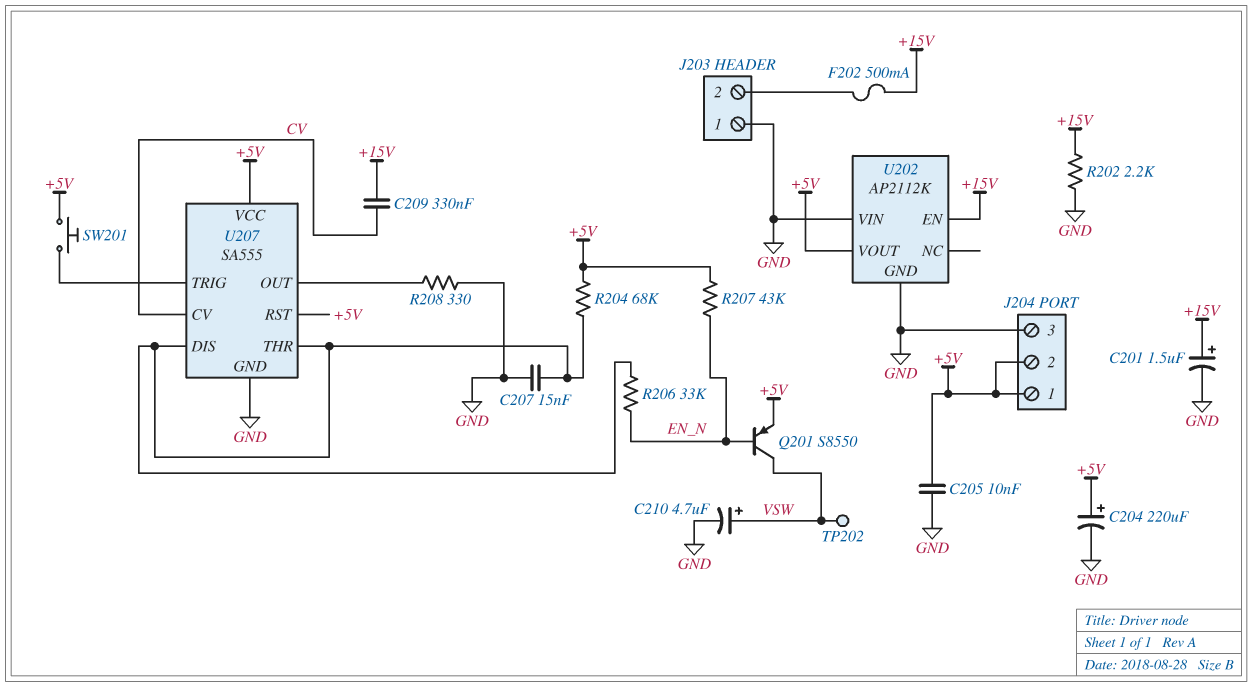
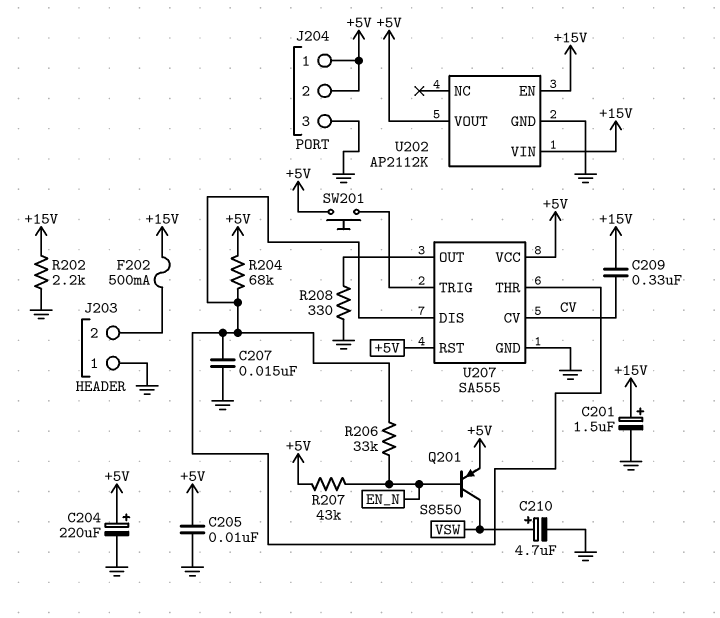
TP202: test point (VSW) -> none
U202 pin VIN: GND -> +15V

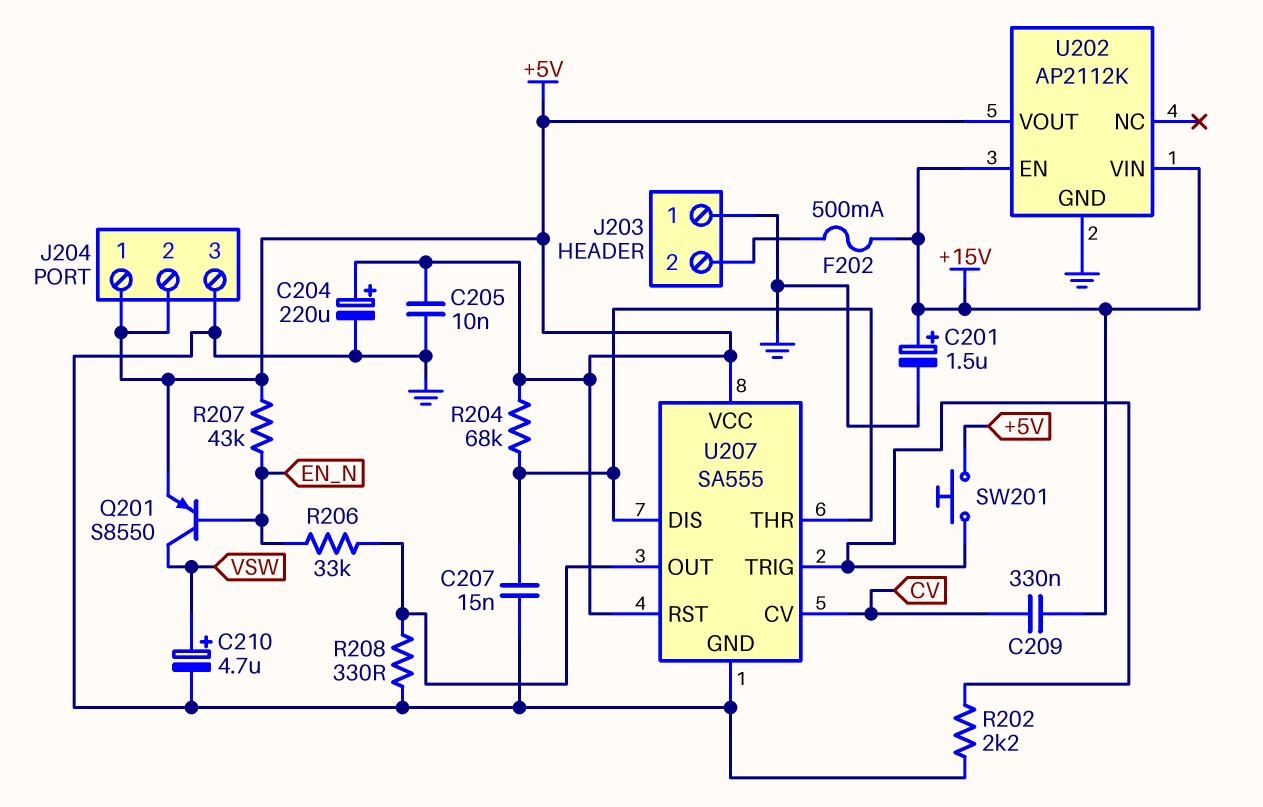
R202: 2.2k (+15V, GND) -> 2.2k (GND, U207/TRIG)
R206: 33k (EN_N, U207/DIS) -> 33k (EN_N, U207/OUT)

